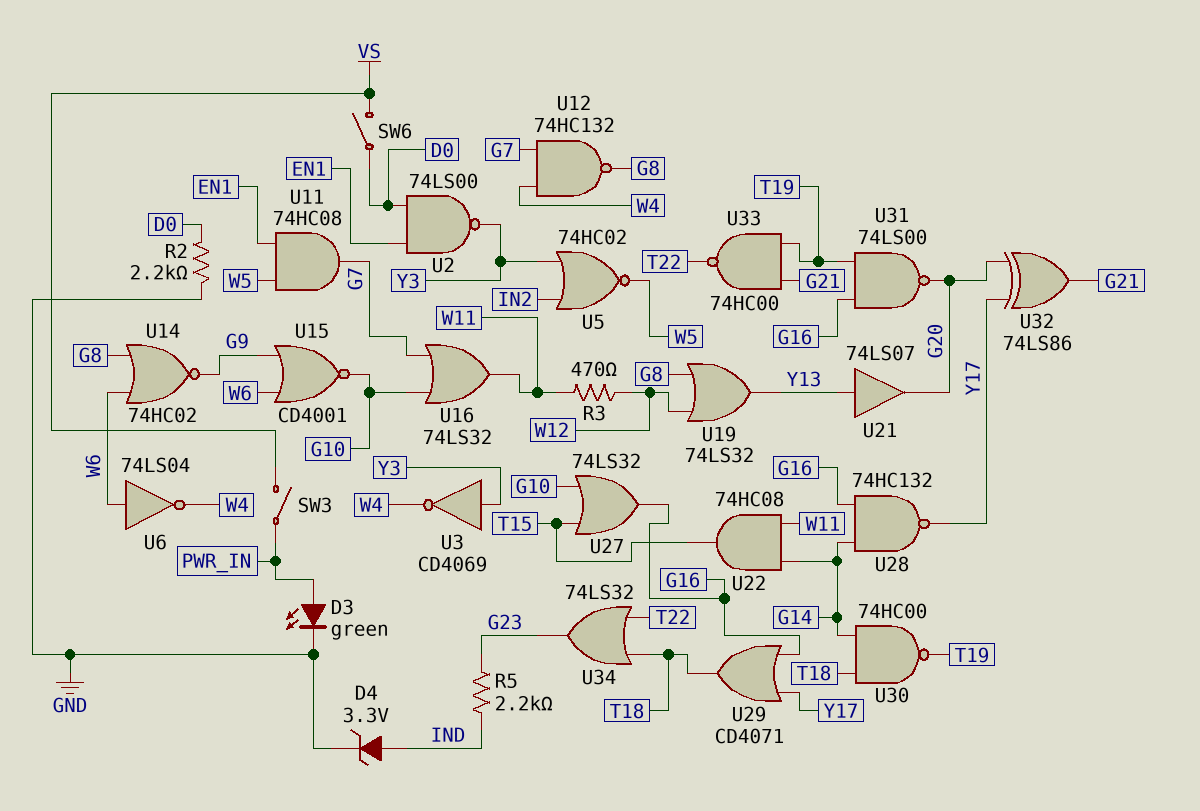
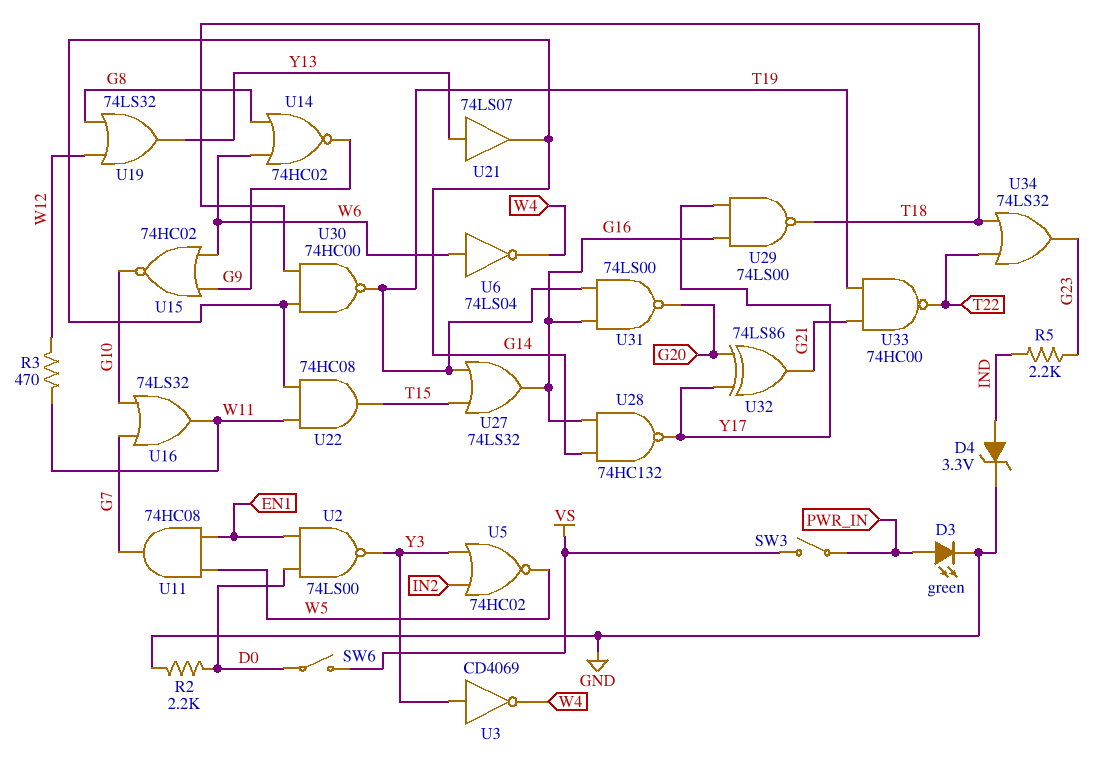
U12: NAND 74HC132 (in G7, in W4, out G8) -> none
U15: NOR CD4001 (in G9, in W6, out G10) -> NOR 74HC02 (in G9, in W6, out G10)
U21: buffer 74LS07 (in Y13, out G20) -> buffer 74LS07 (in Y13, out G14)
U27: OR 74LS32 (in G10, in T15, out G16) -> OR 74LS32 (in T15, in T19, out G16)
U29: OR CD4071 (in G16, in Y17, out T18) -> NAND 74LS00 (in G16, in Y17, out T18)

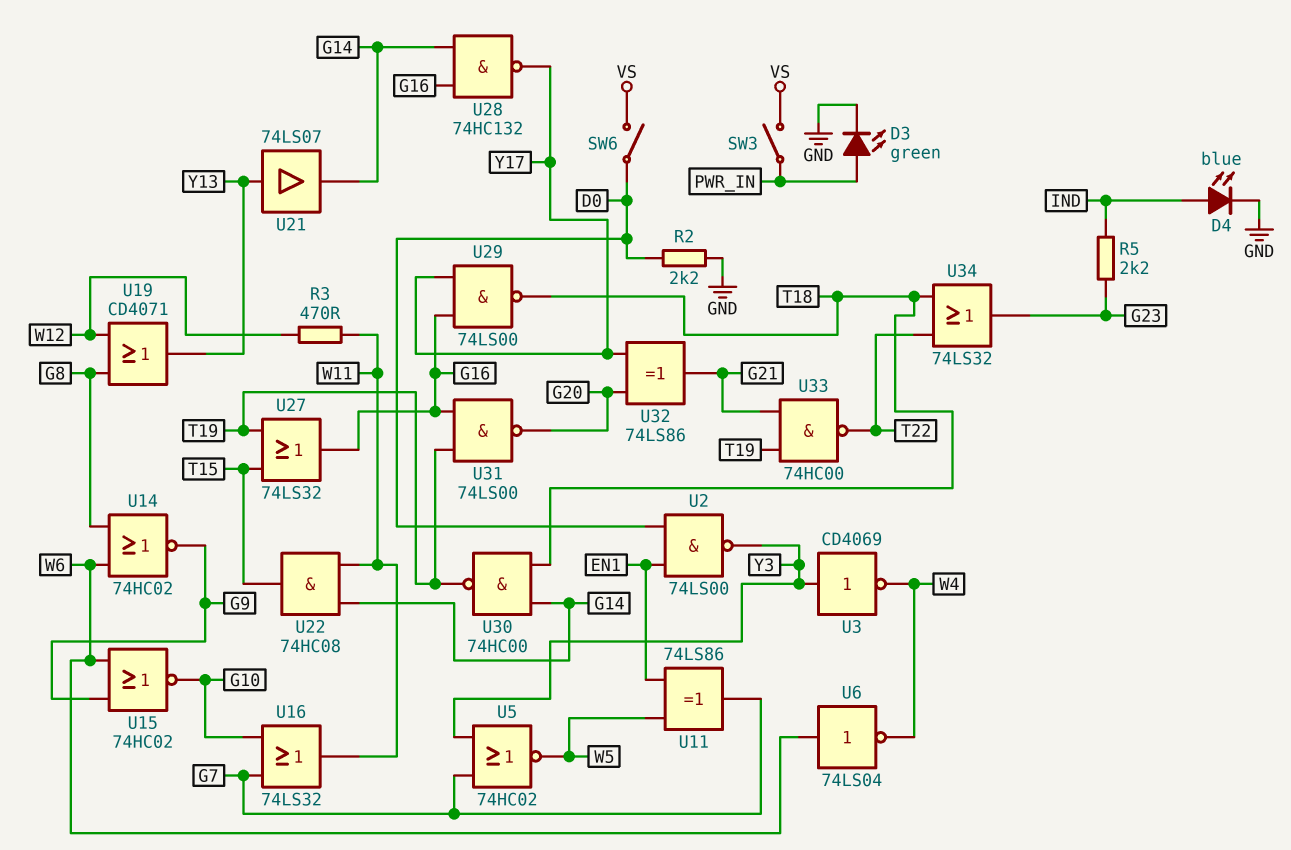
D4: zener 3.3V (A IND, K GND) -> LED blue (A IND, K GND)
U5: NOR 74HC02 (in IN2, in Y3, out W5) -> NOR 74HC02 (in G7, in Y3, out W5)
U11: AND 74HC08 (in EN1, in W5, out G7) -> XOR 74LS86 (in EN1, in W5, out G7)
U19: OR 74LS32 (in G8, in W12, out Y13) -> OR CD4071 (in G8, in W12, out Y13)

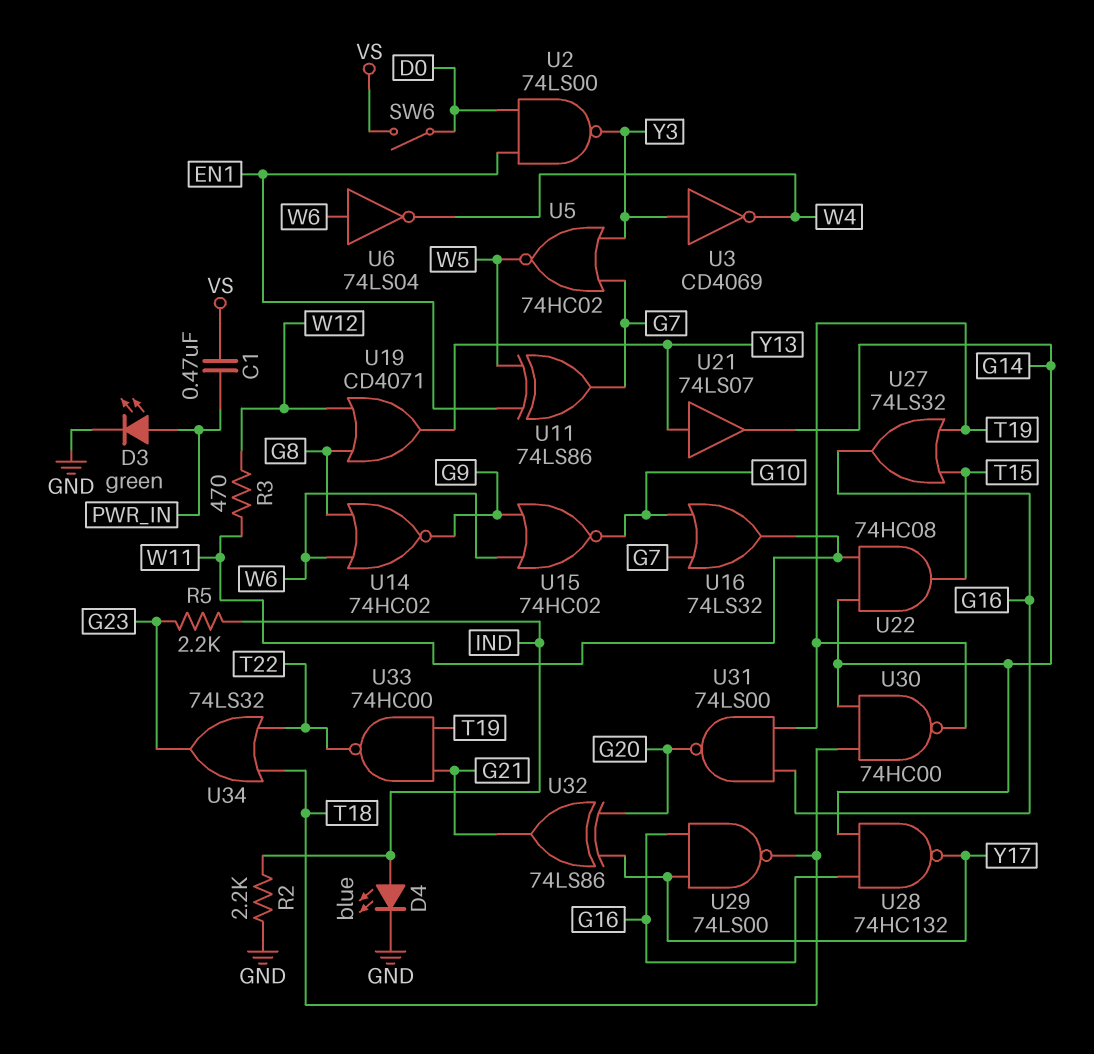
C1: none -> 470nF (PWR_IN, VS)
R2: 2.2k (D0, GND) -> 2.2k (GND, IND)
SW3: switch (PWR_IN, VS) -> none

